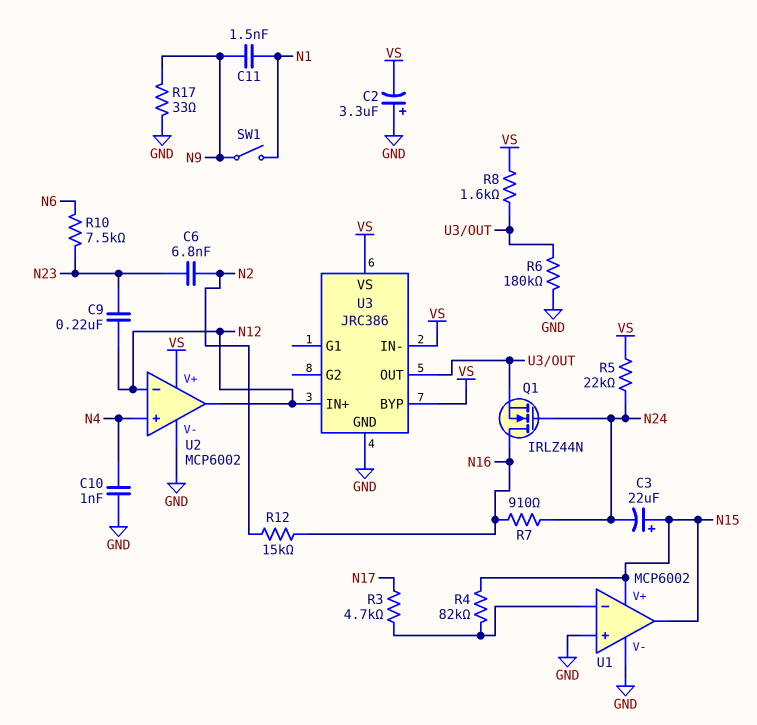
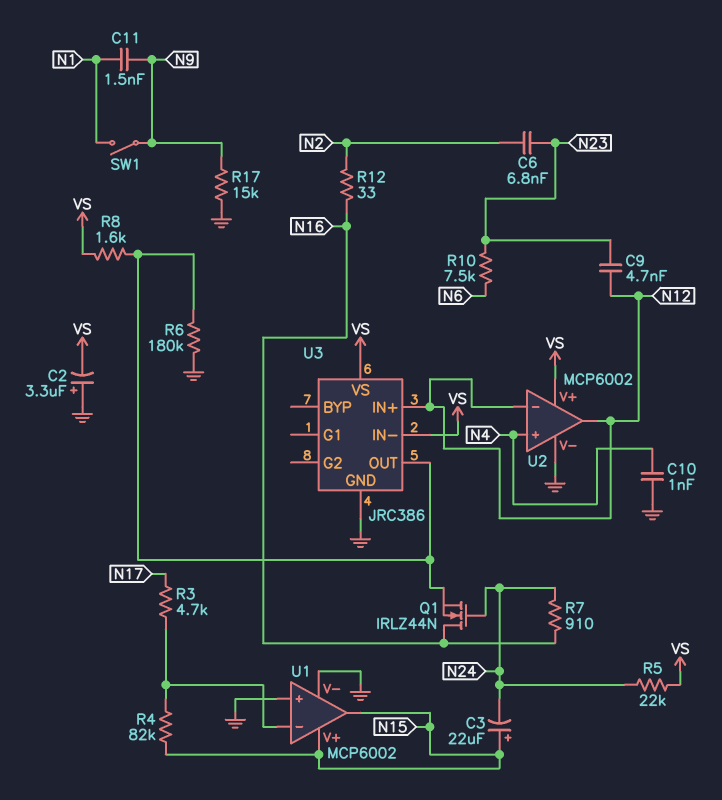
C9: 220nF (N12, N23) -> 4.7nF (N12, N23)
R12: 15k (N2, N16) -> 33 (N2, N16)
R17: 33 (GND, N9) -> 15k (GND, N9)
U3 pin BYP: VS -> none

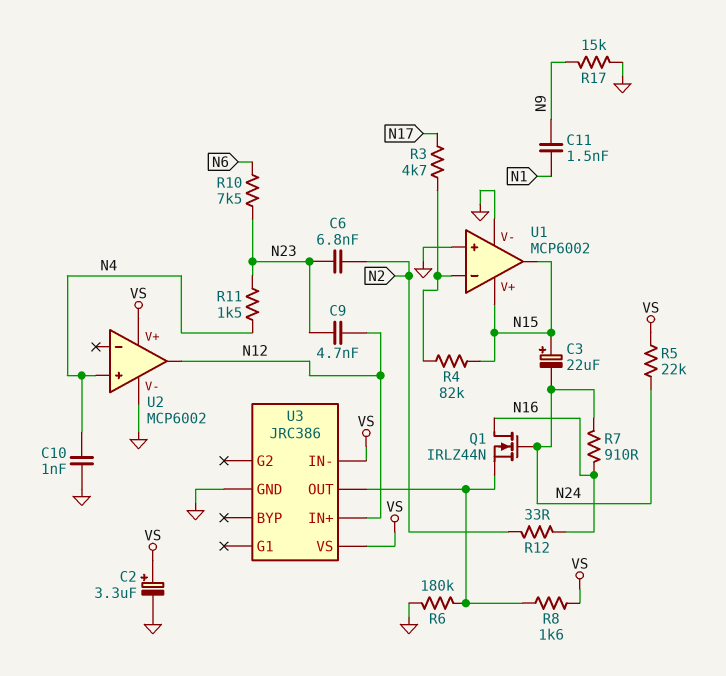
C2: 3.3uF (plus GND, minus VS) -> 3.3uF (plus VS, minus GND)
R11: none -> 1.5k (N4, N23)
SW1: switch (N1, N9) -> none
U2 pin in-: N12 -> none

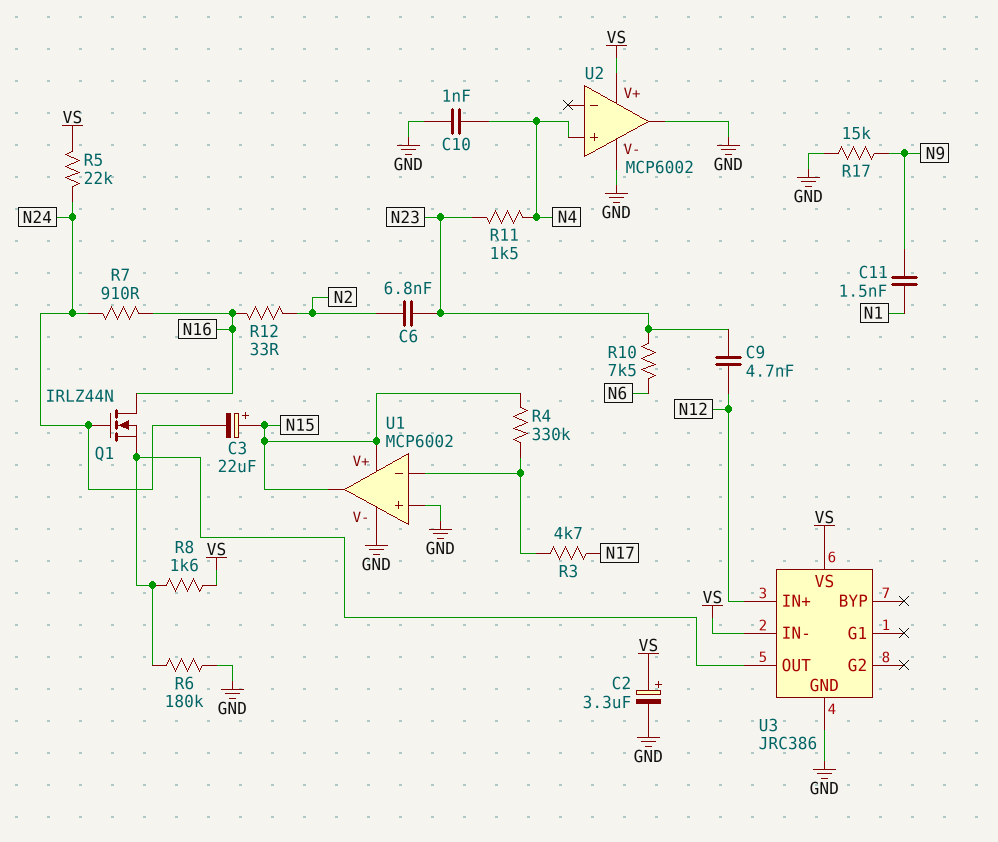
R4: 82k (N15, U1/in-) -> 330k (N15, U1/in-)
U2 pin out: N12 -> GND

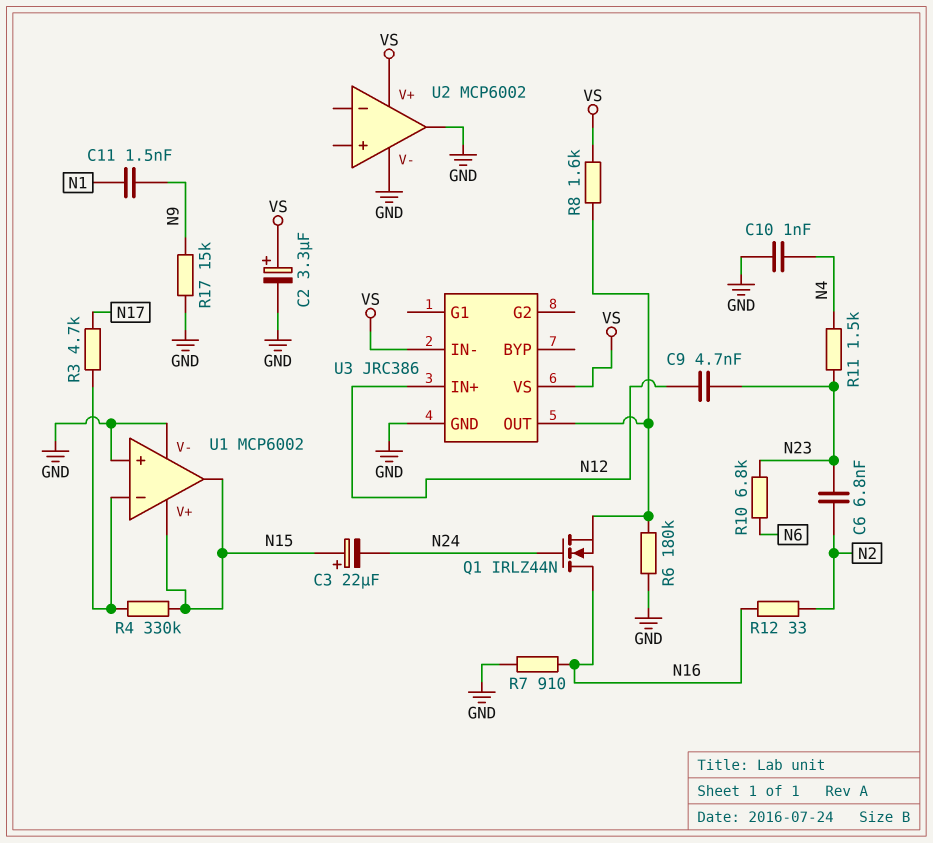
R5: 22k (N24, VS) -> none
R7: 910 (N16, N24) -> 910 (GND, N16)
R10: 7.5k (N6, N23) -> 6.8k (N6, N23)
U2 pin in+: N4 -> none

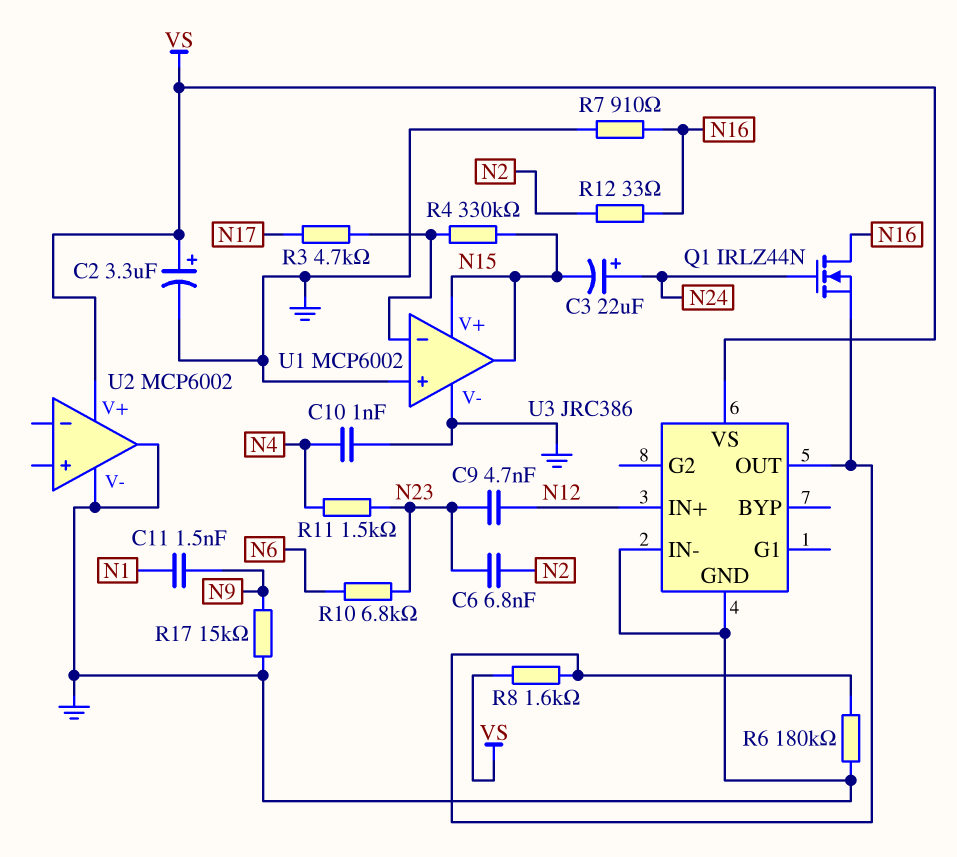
C3: 22uF (plus N15, minus N24) -> 22uF (plus N24, minus N15)
U3 pin IN-: VS -> GND

